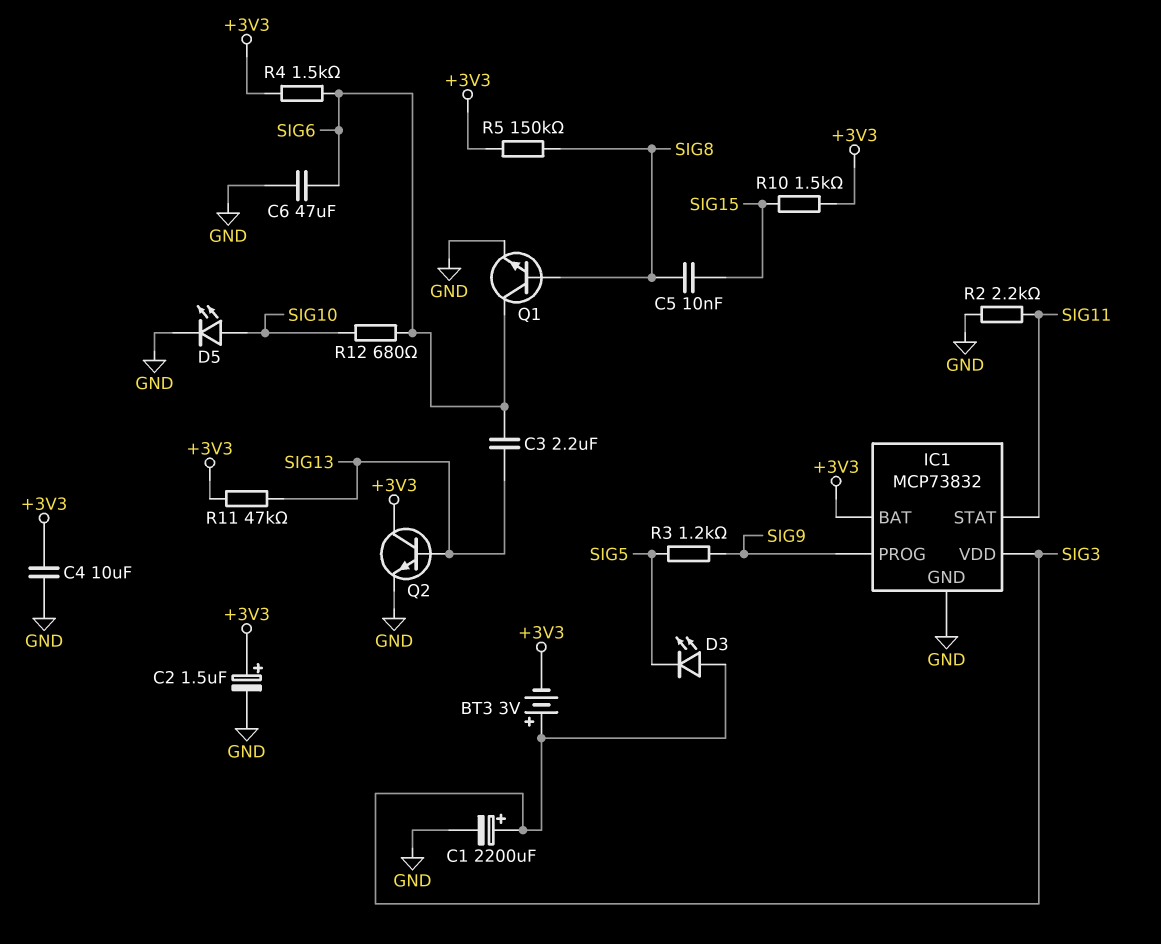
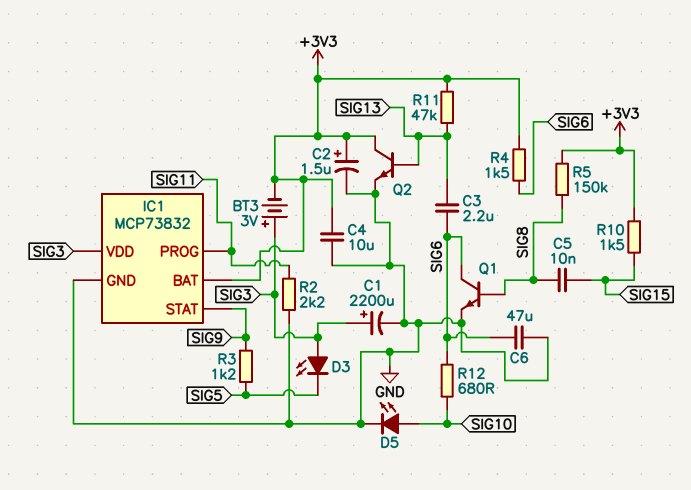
IC1 pin PROG: SIG9 -> SIG11
IC1 pin STAT: SIG11 -> SIG9

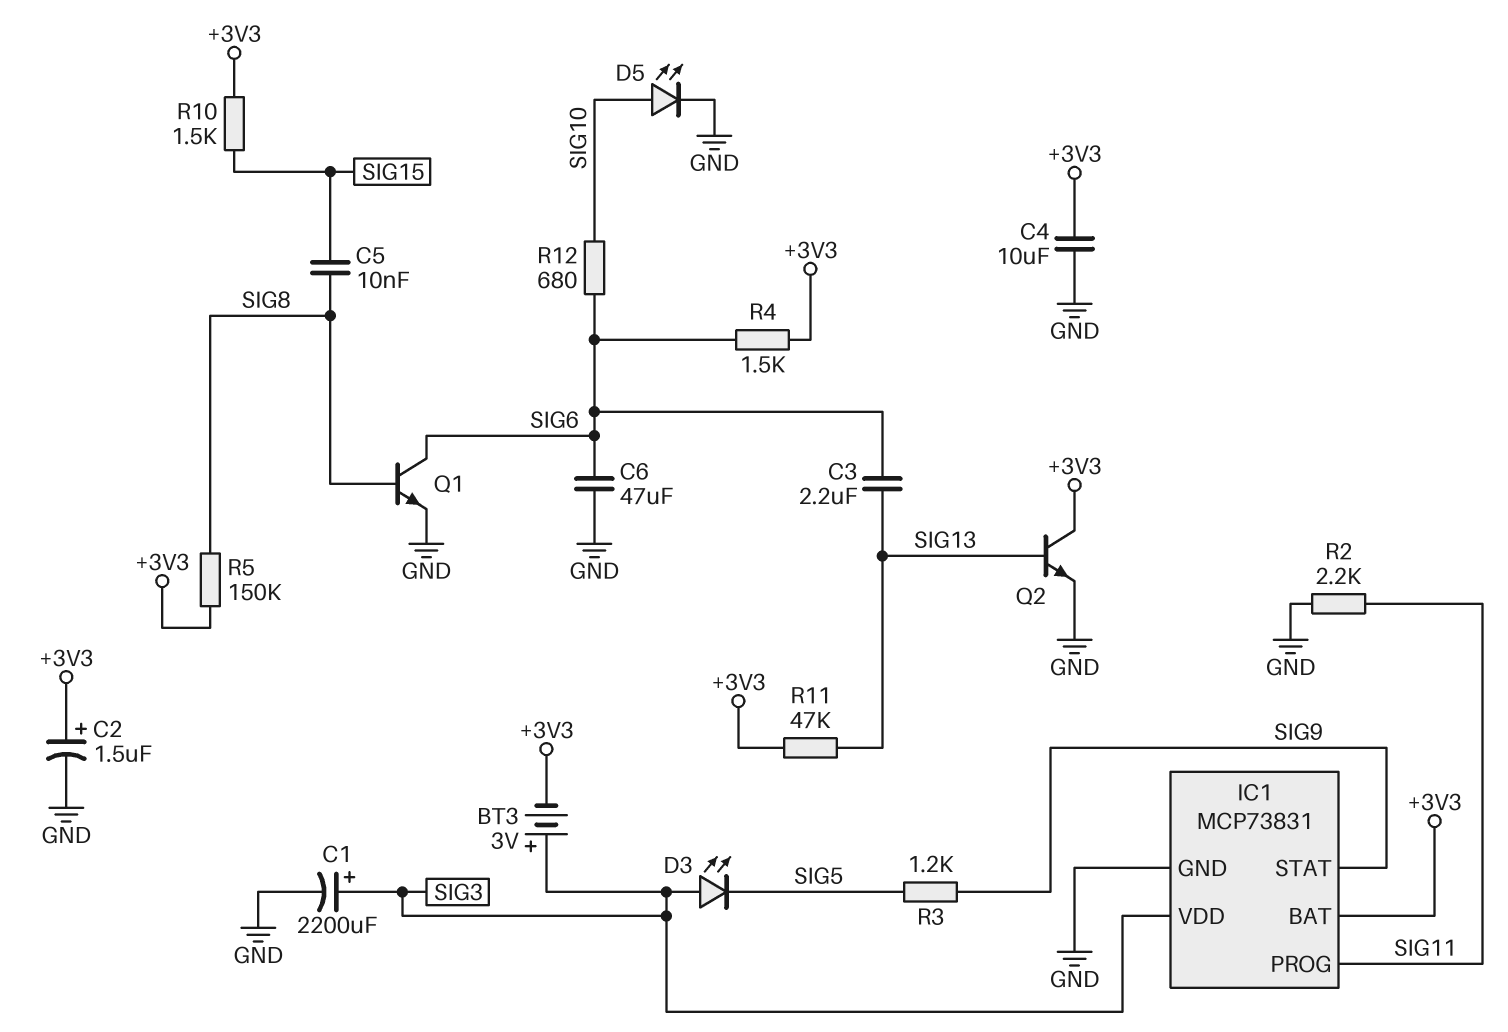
IC1: MCP73832 -> MCP73831

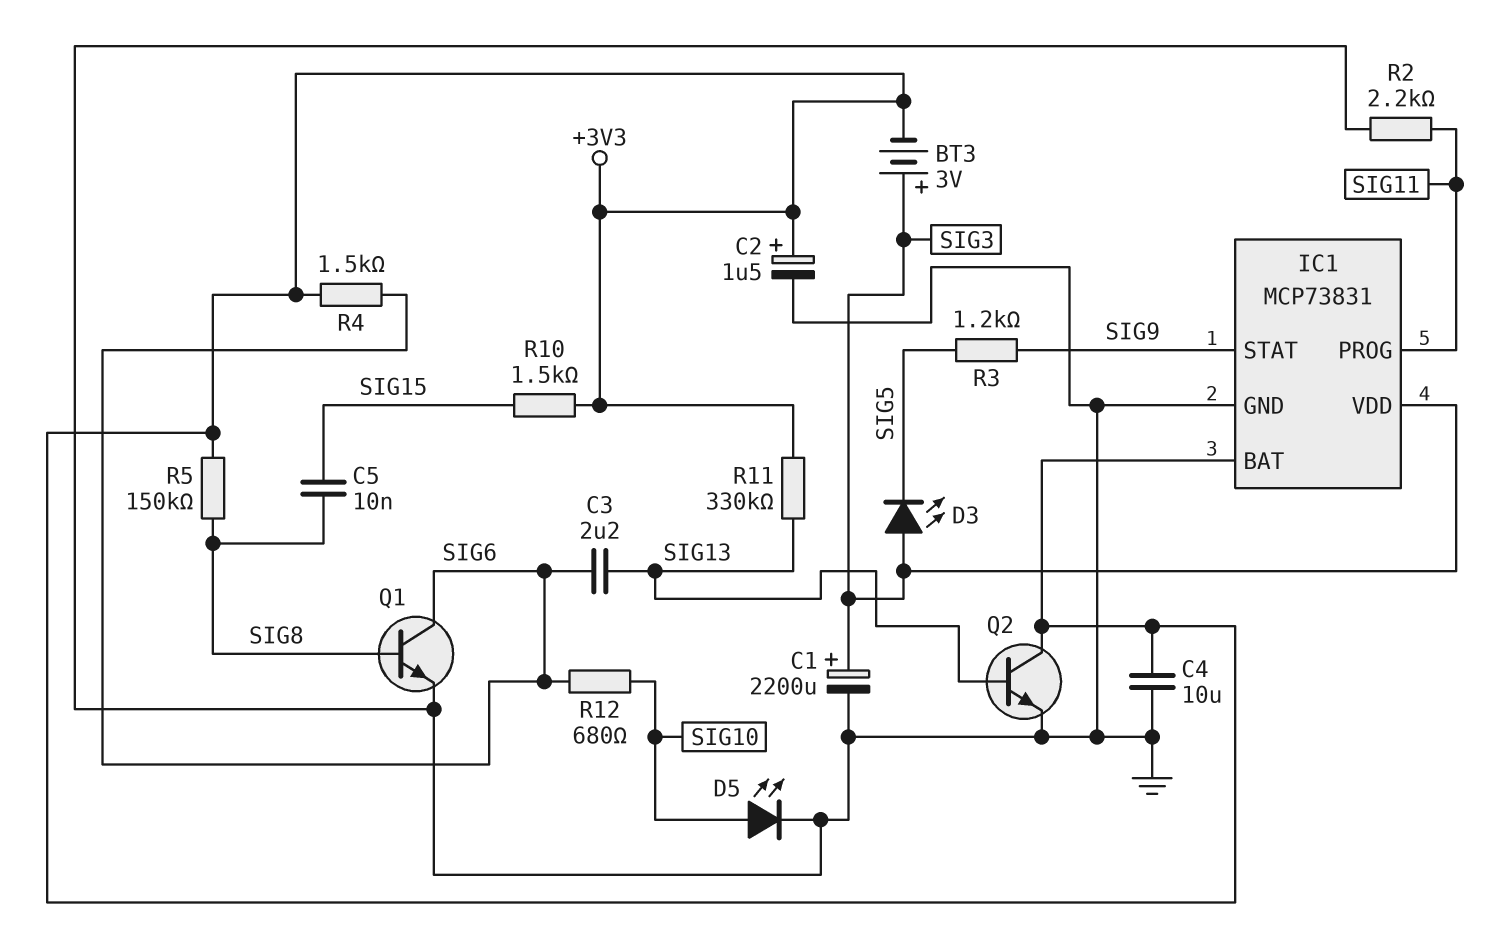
C6: 47uF (GND, SIG6) -> none
R11: 47k (+3V3, SIG13) -> 330k (+3V3, SIG13)

